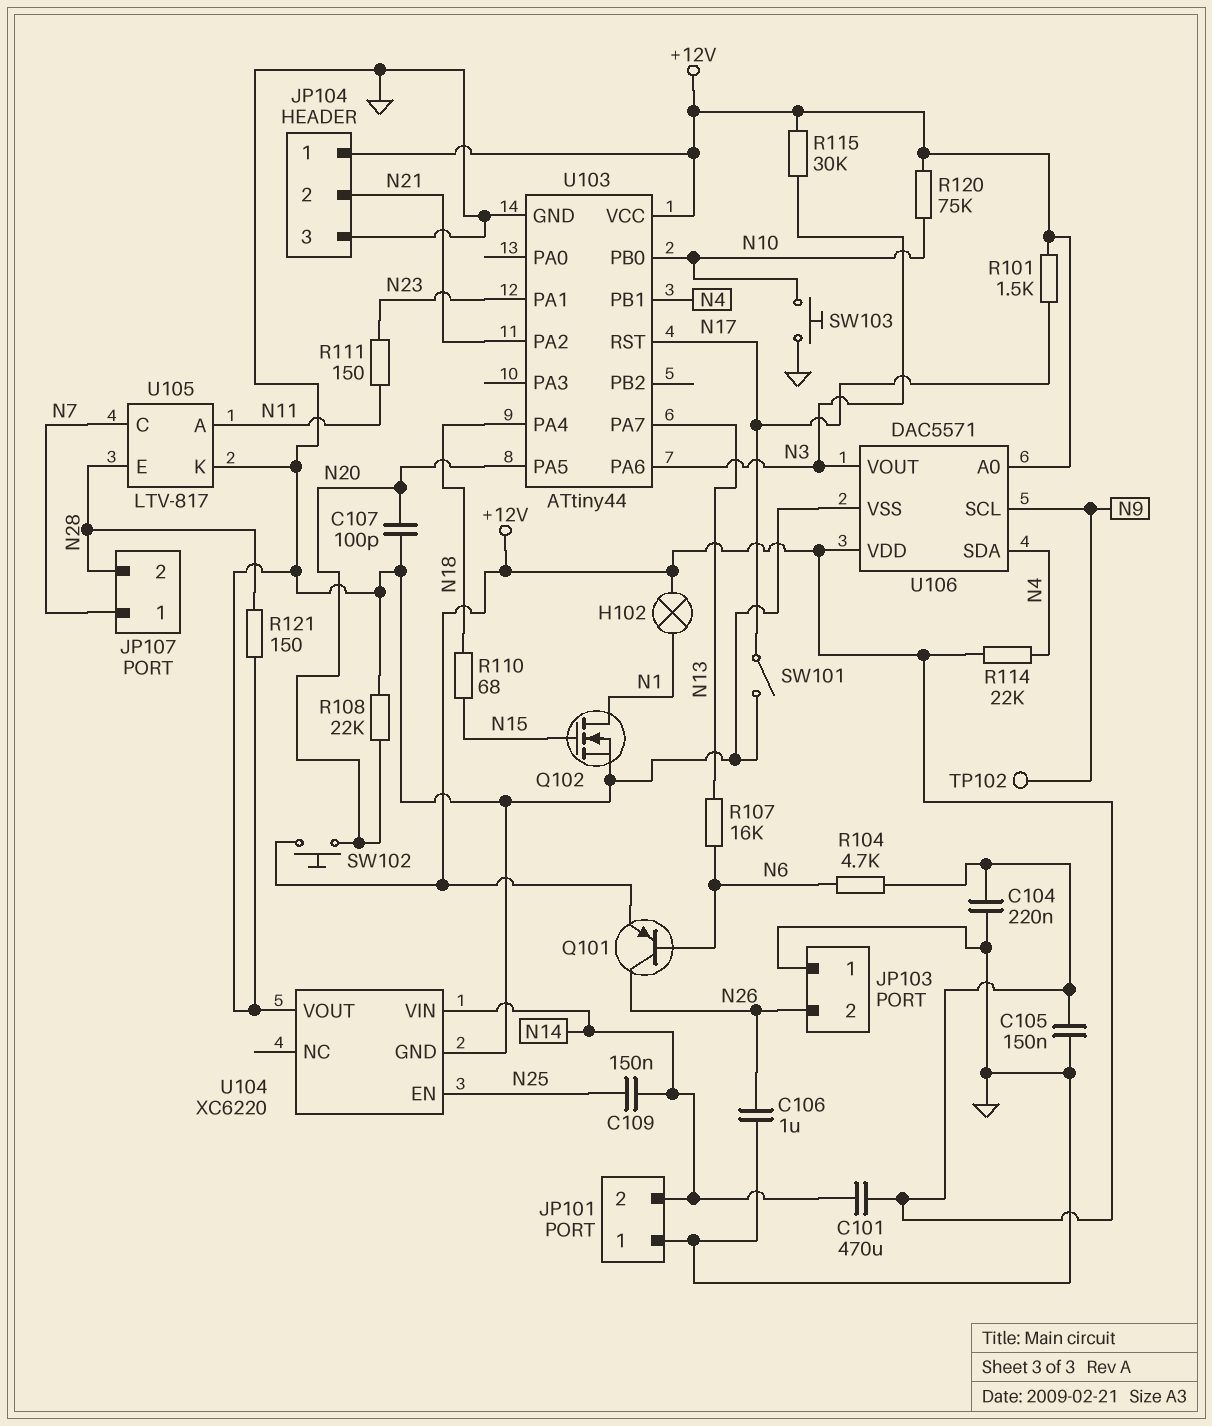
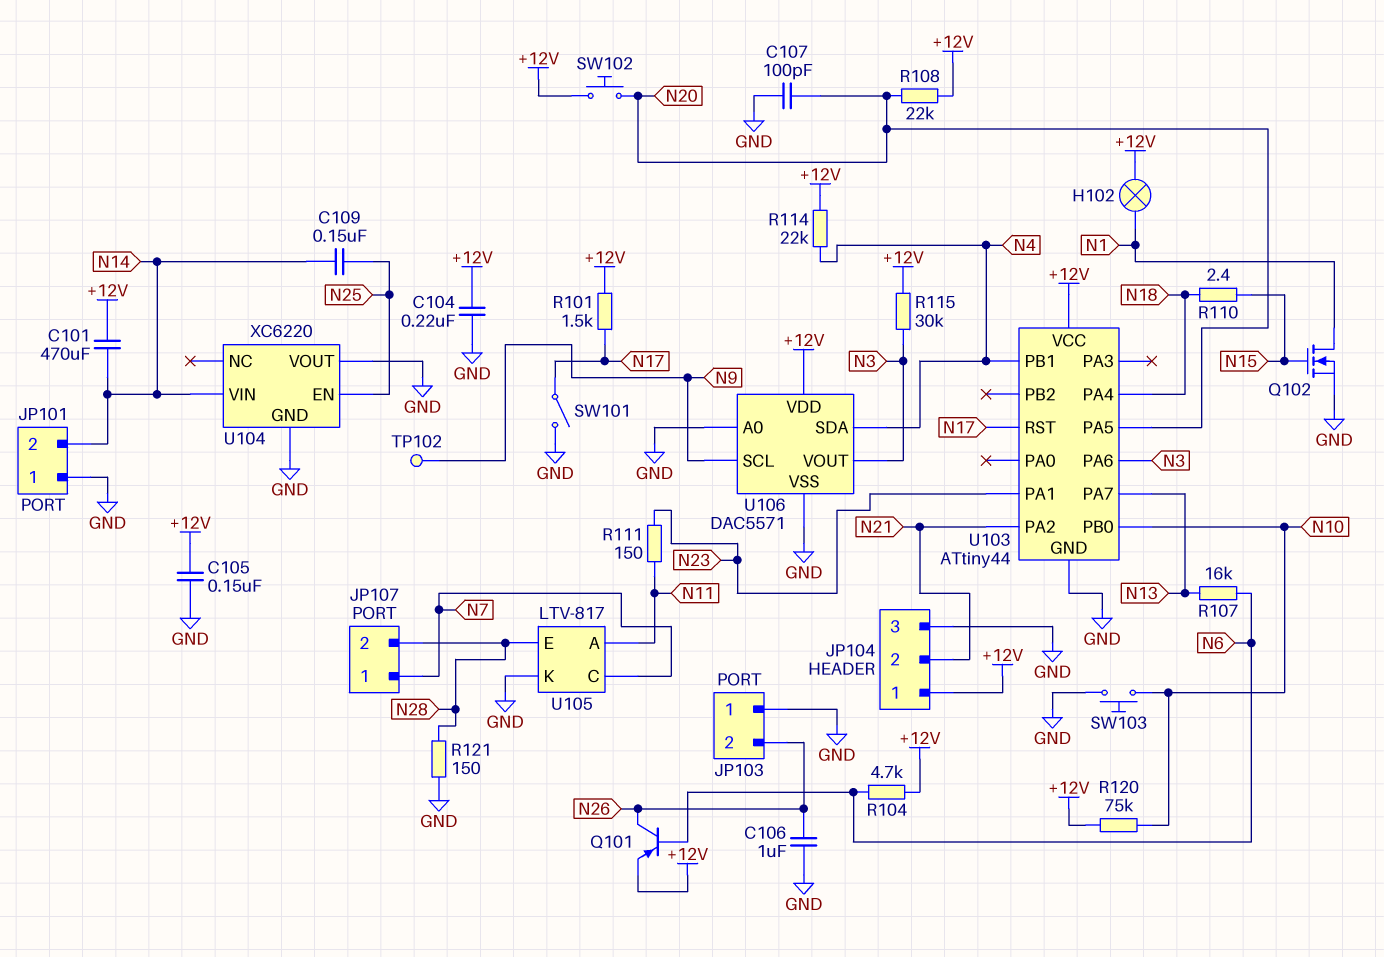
R108: 22k (GND, N20) -> 22k (+12V, N20)
R110: 68 (N15, N18) -> 2.4 (N15, N18)
U106 pin A0: +12V -> GND

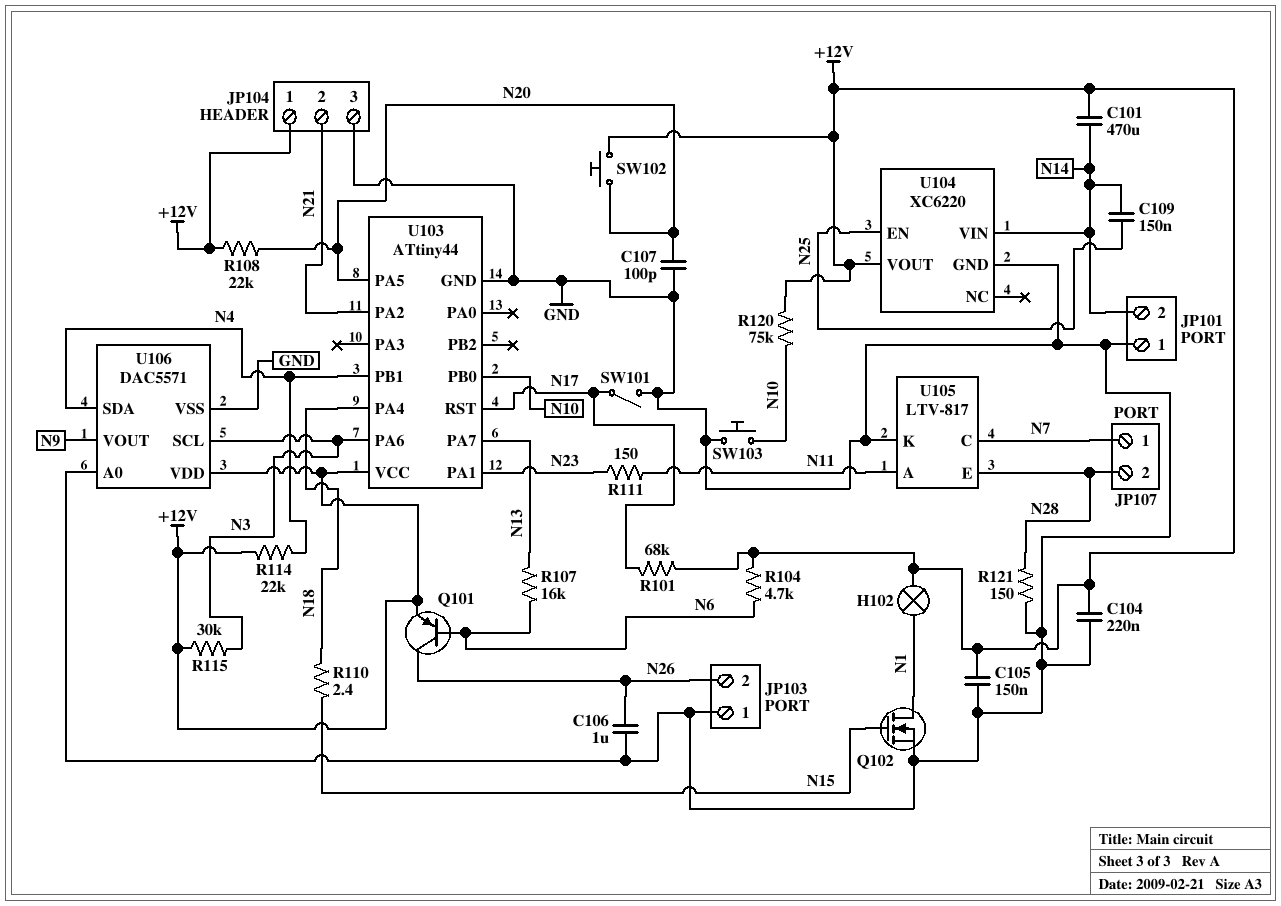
R101: 1.5k (+12V, N17) -> 68k (+12V, N17)
TP102: test point (N9) -> none
U104 pin VOUT: GND -> +12V
U106 pin SCL: N9 -> N3
U106 pin VOUT: N3 -> N9

